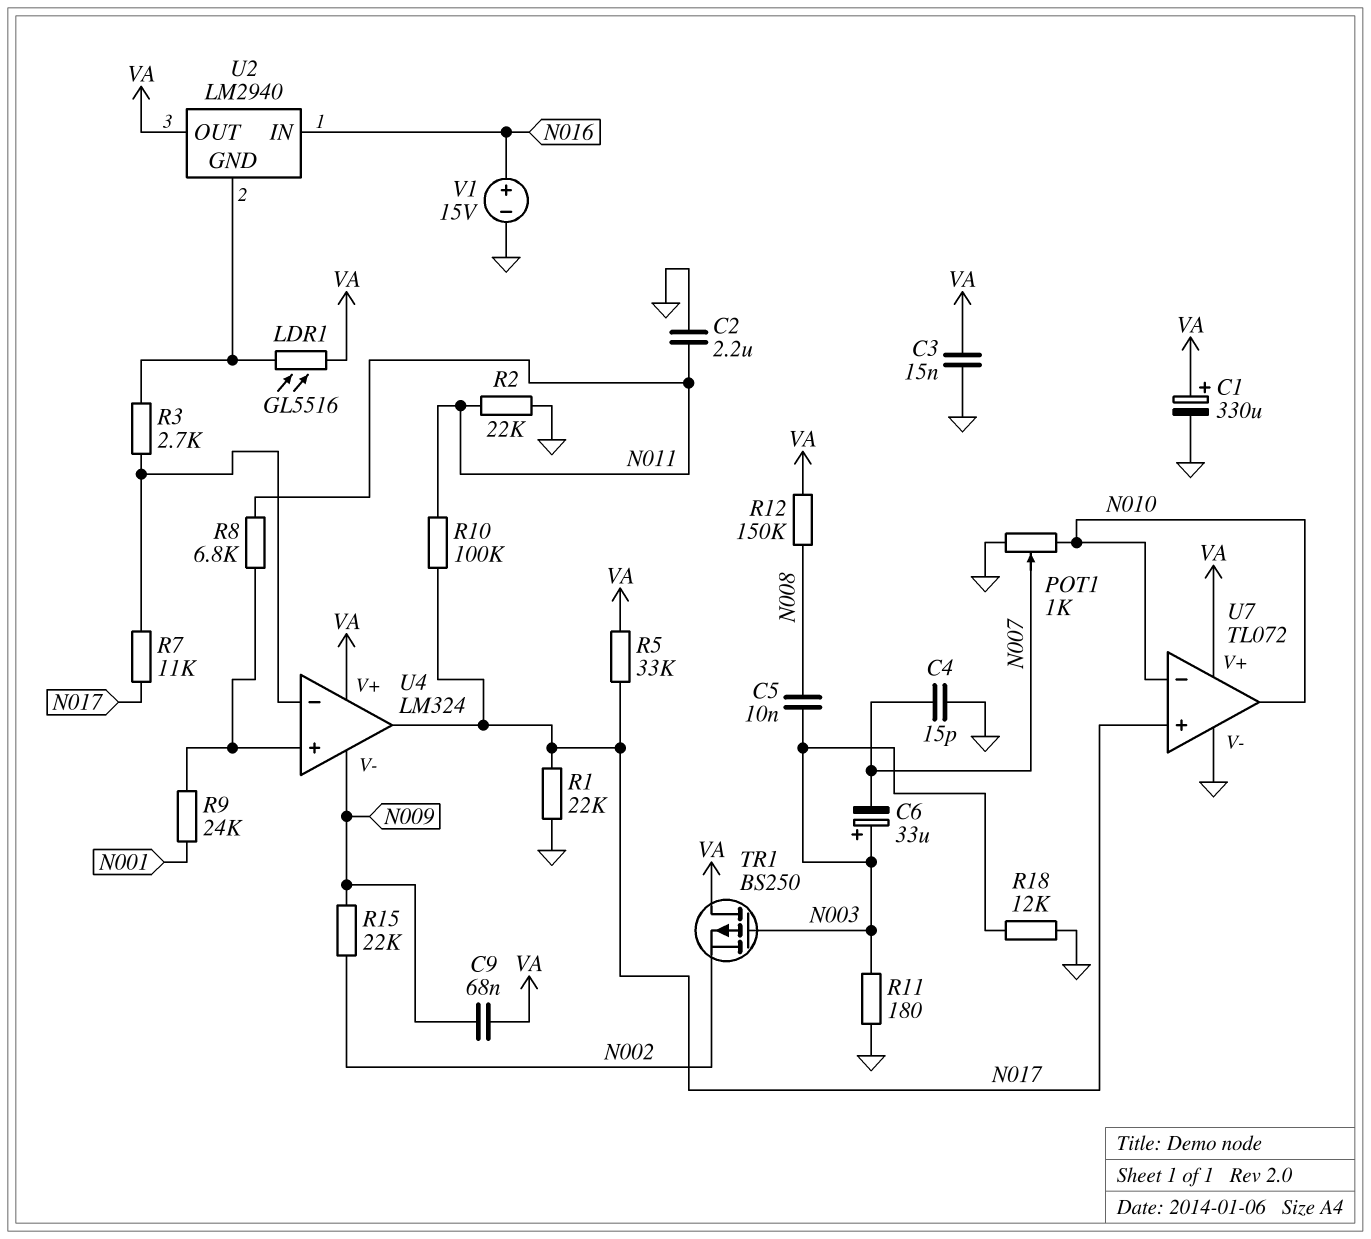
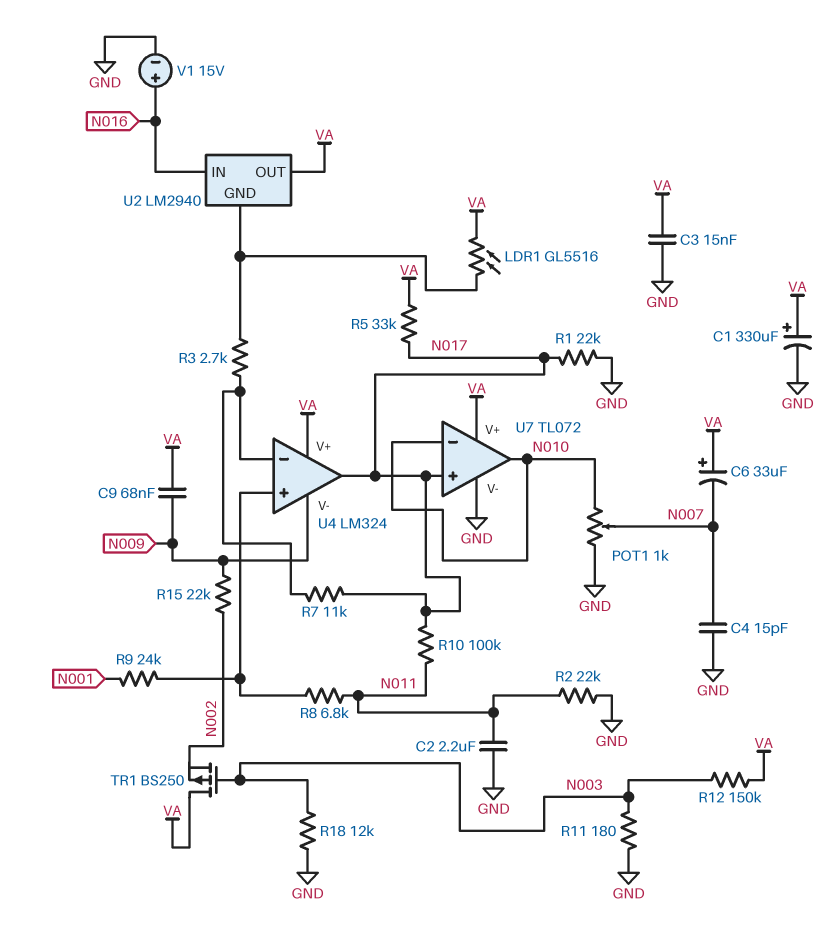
C5: 10nF (N003, N008) -> none
C6: 33uF (plus N003, minus N007) -> 33uF (plus VA, minus N007)
R12: 150k (N008, VA) -> 150k (N003, VA)

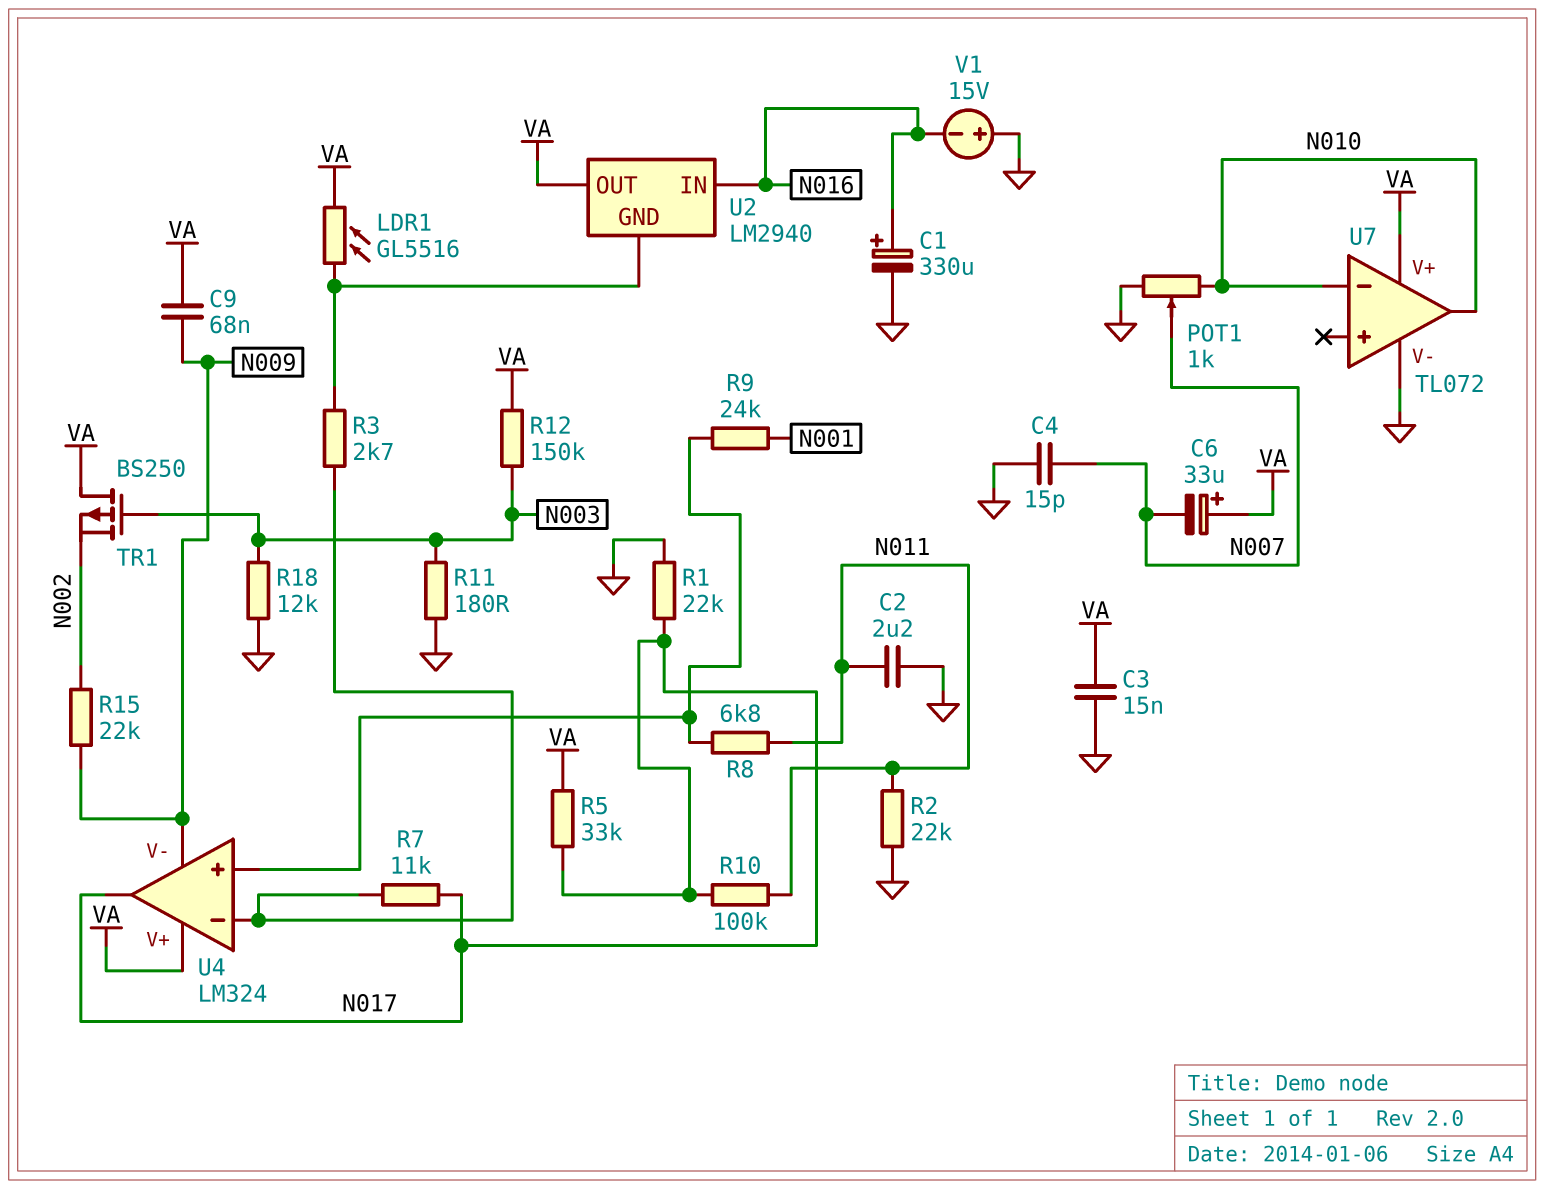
C1: 330uF (plus VA, minus GND) -> 330uF (plus N016, minus GND)
U7 pin in+: N017 -> none
V1: 15V (plus N016, minus GND) -> 15V (plus GND, minus N016)

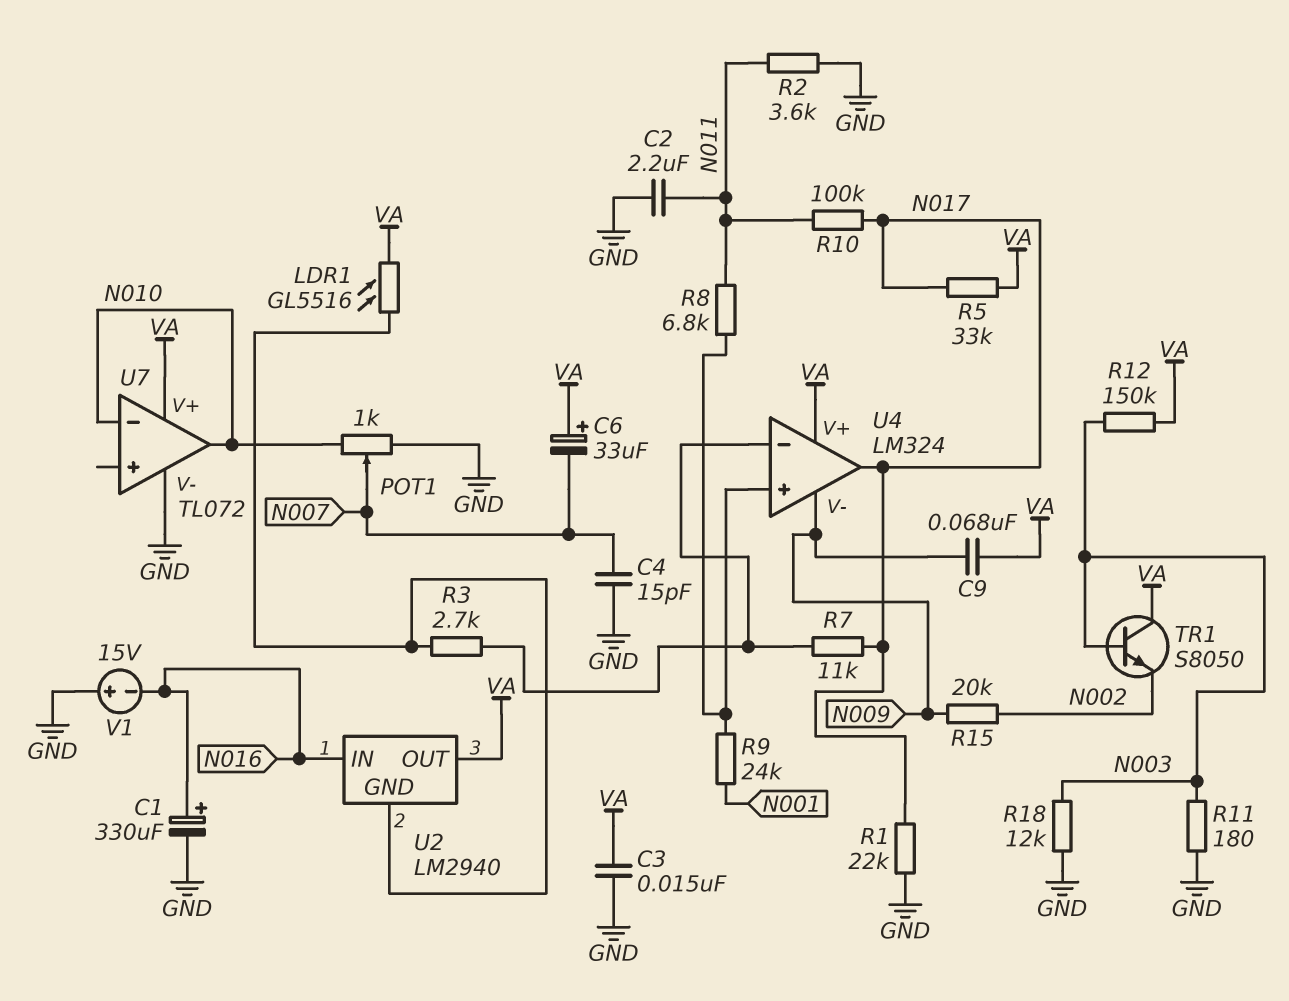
R2: 22k (GND, N011) -> 3.6k (GND, N011)
R15: 22k (N002, N009) -> 20k (N002, N009)
TR1: PMOS BS250 (G N003, D VA, S N002) -> NPN S8050 (B N003, C VA, E N002)

